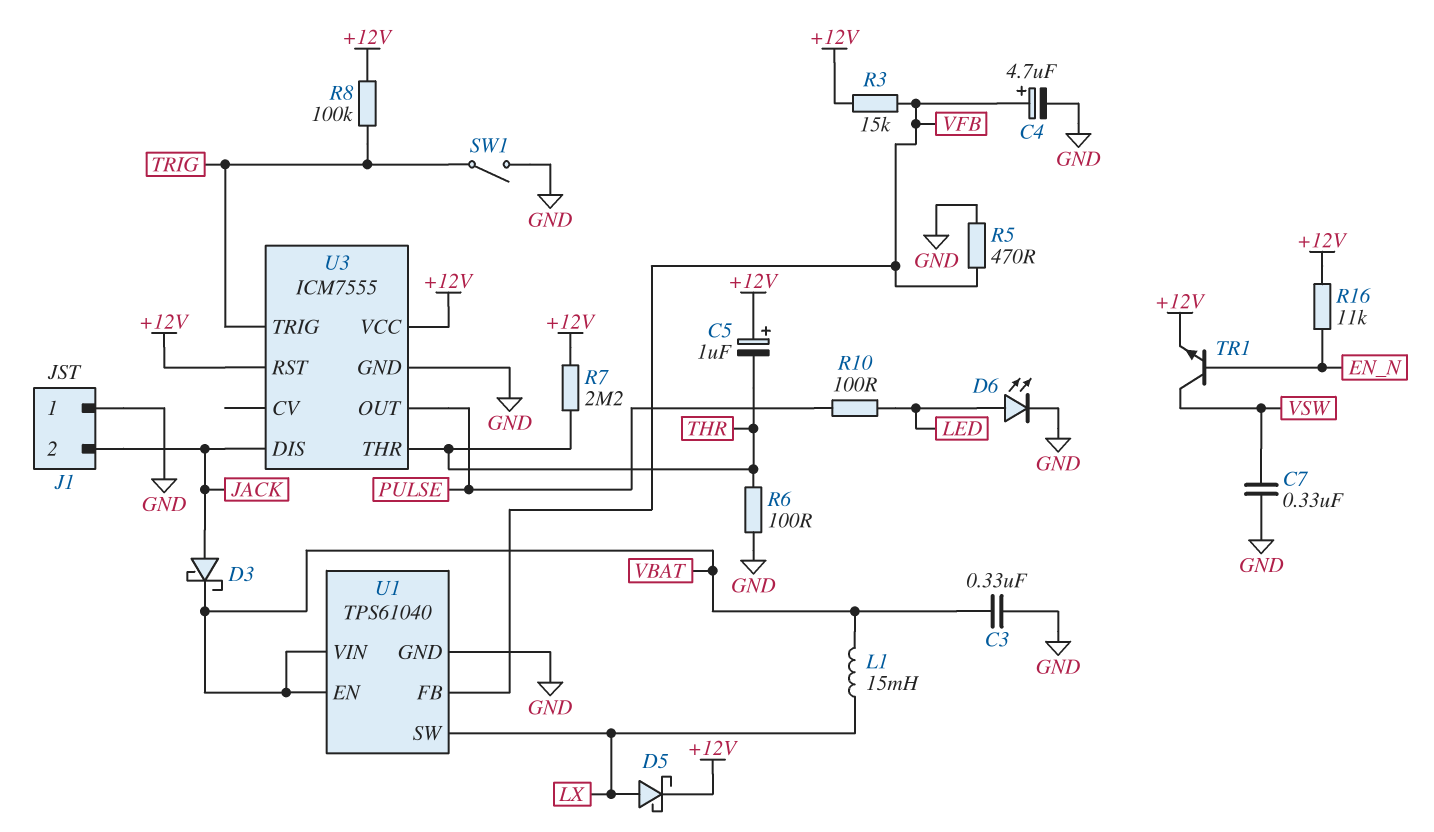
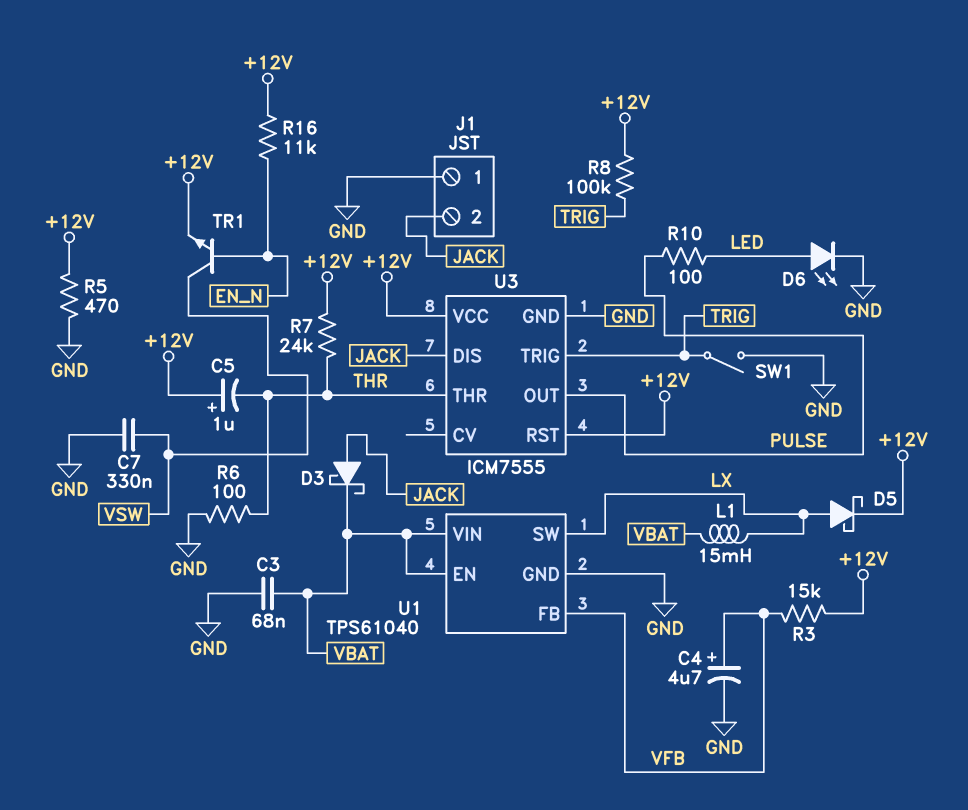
C3: 330nF (GND, VBAT) -> 68nF (GND, VBAT)
R5: 470 (GND, VFB) -> 470 (+12V, GND)
R7: 2.2M (+12V, THR) -> 24k (+12V, THR)

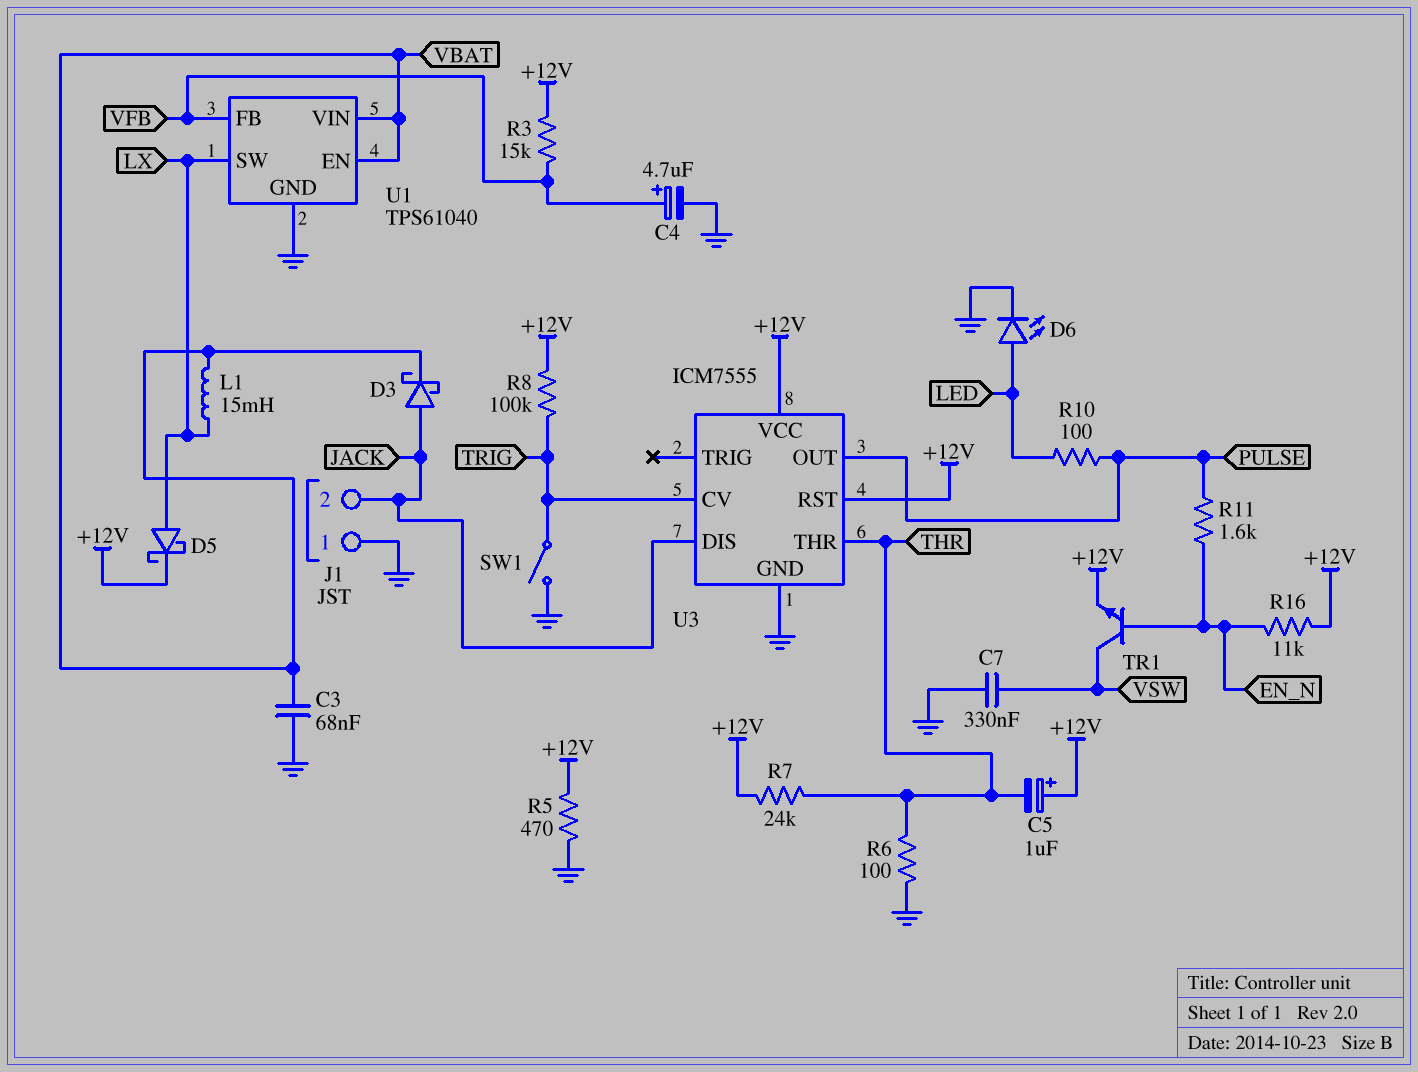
R11: none -> 1.6k (EN_N, PULSE)
U3 pin CV: none -> TRIG
U3 pin TRIG: TRIG -> none

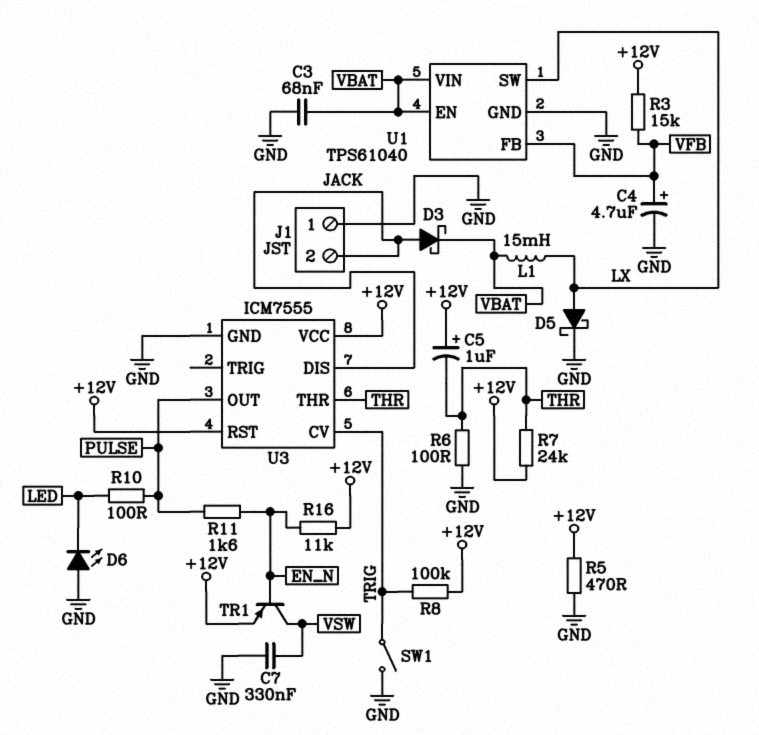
D5: schottky (A LX, K +12V) -> schottky (A LX, K GND)
D6: LED (A LED, K GND) -> LED (A GND, K LED)
TR1: NPN (B EN_N, C VSW, E +12V) -> PNP (B EN_N, C VSW, E +12V)

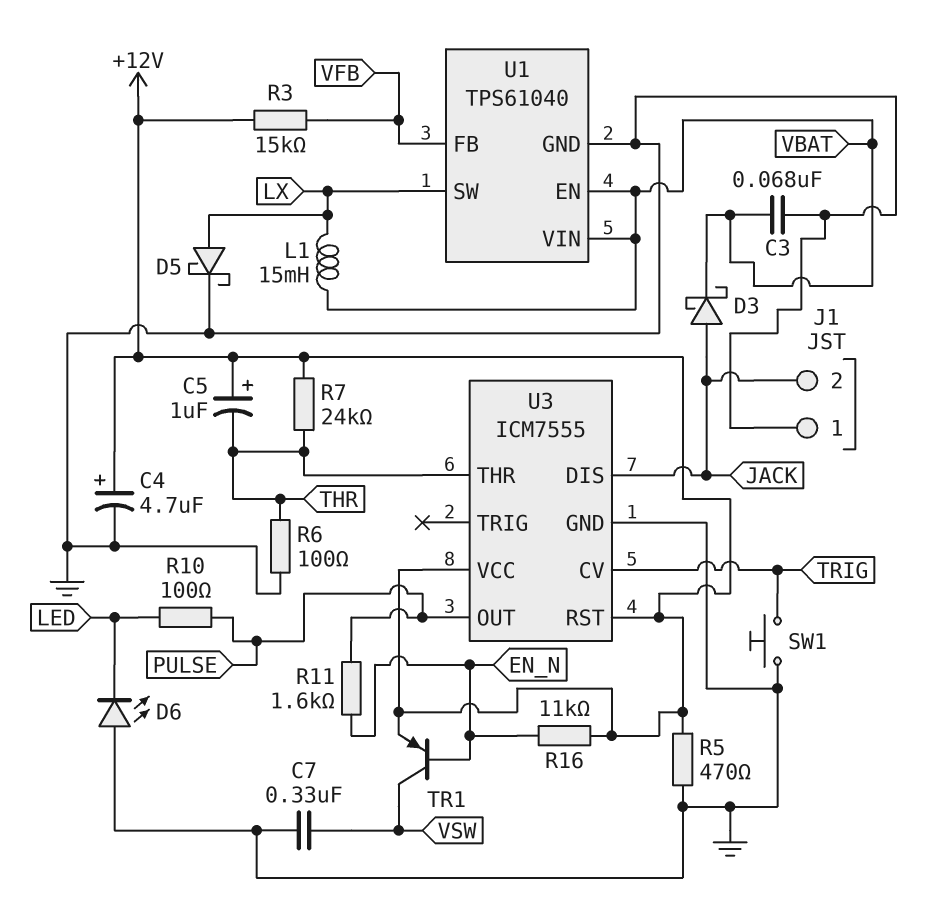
C4: 4.7uF (plus VFB, minus GND) -> 4.7uF (plus +12V, minus GND)
R8: 100k (+12V, TRIG) -> none
SW1: switch (GND, TRIG) -> button (GND, TRIG)

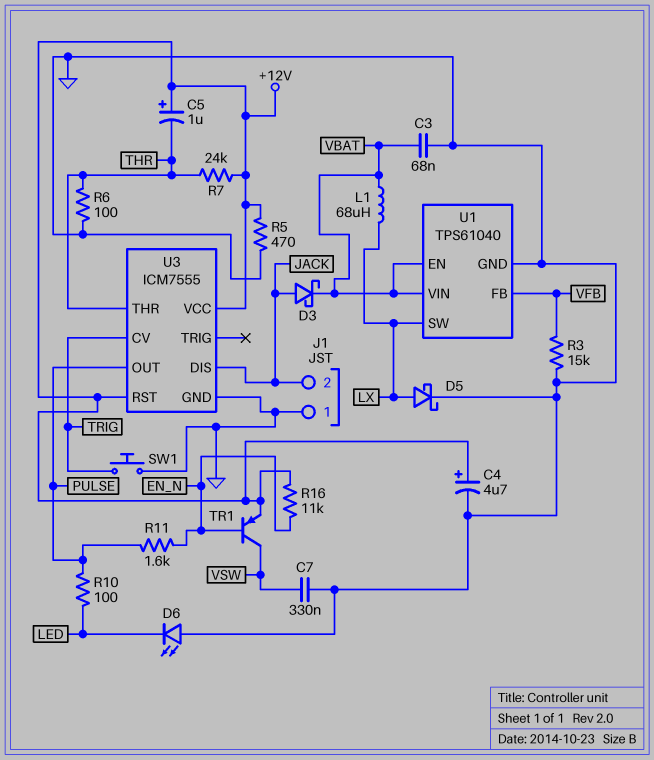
L1: 15mH (LX, VBAT) -> 68uH (LX, VBAT)
R3: 15k (+12V, VFB) -> 15k (GND, VFB)

